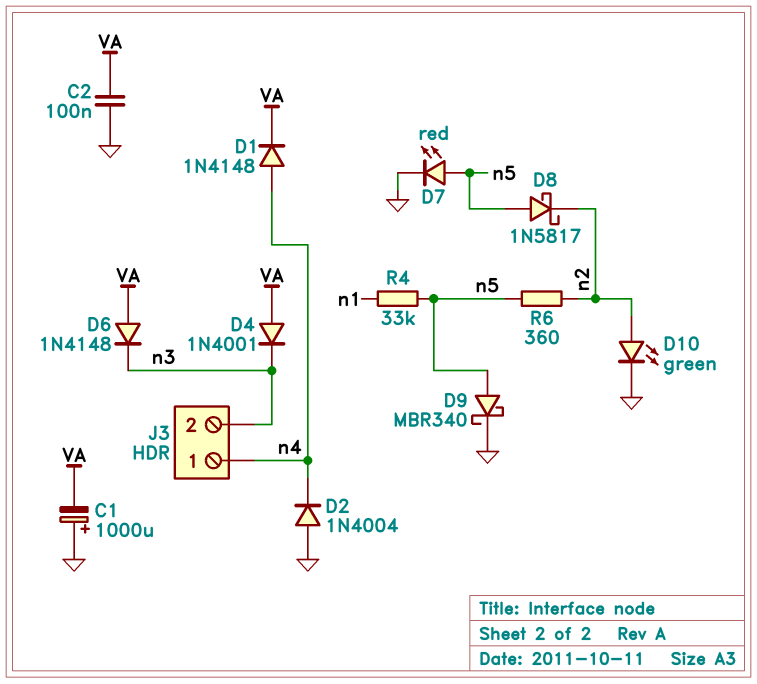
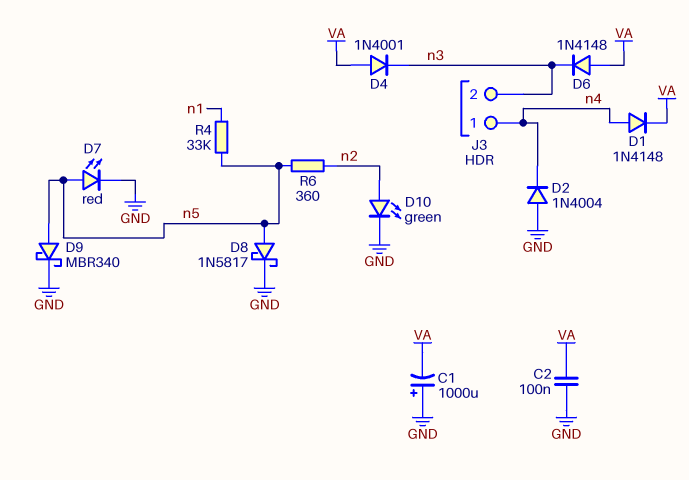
D8: schottky 1N5817 (A n5, K n2) -> schottky 1N5817 (A n5, K GND)

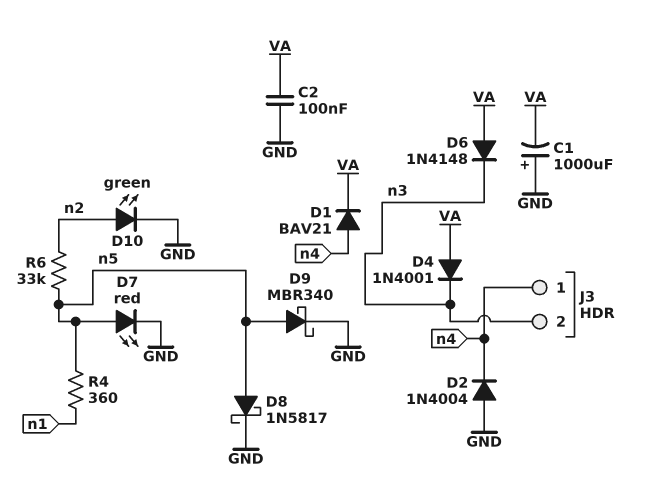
D1: diode 1N4148 (A n4, K VA) -> diode BAV21 (A n4, K VA)
R4: 33k (n1, n5) -> 360 (n1, n5)
R6: 360 (n2, n5) -> 33k (n2, n5)

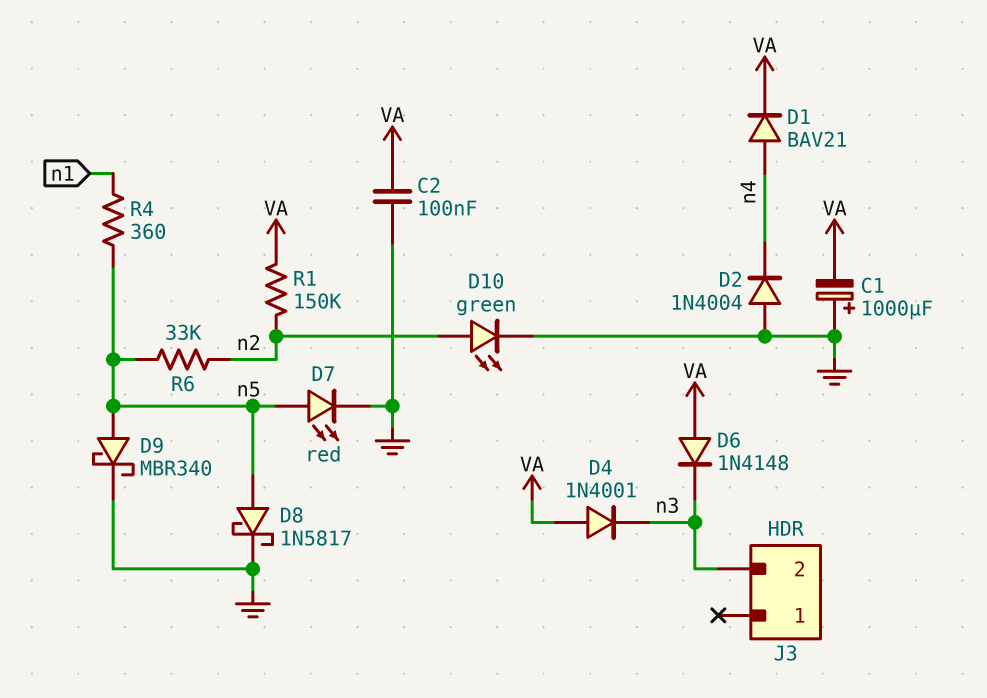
J3 pin 1: n4 -> none
R1: none -> 150k (VA, n2)

